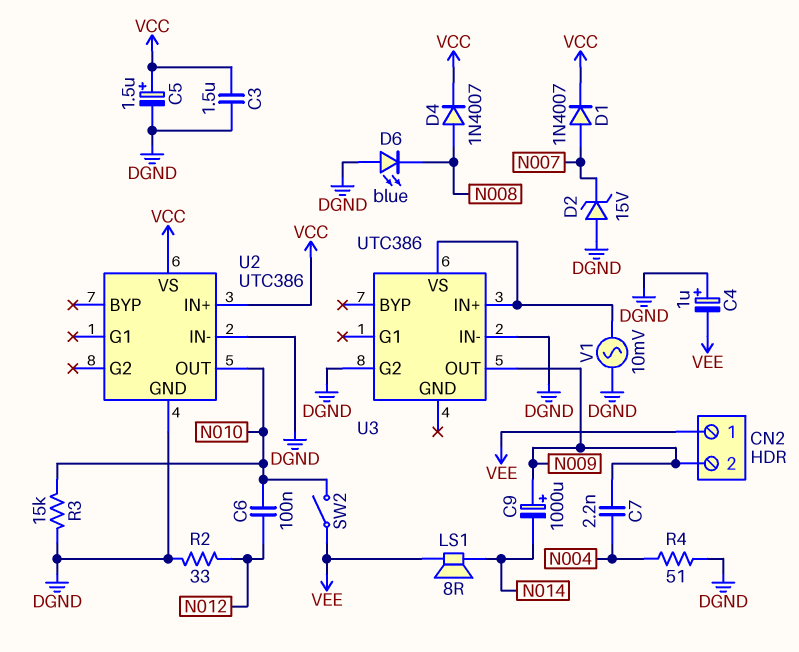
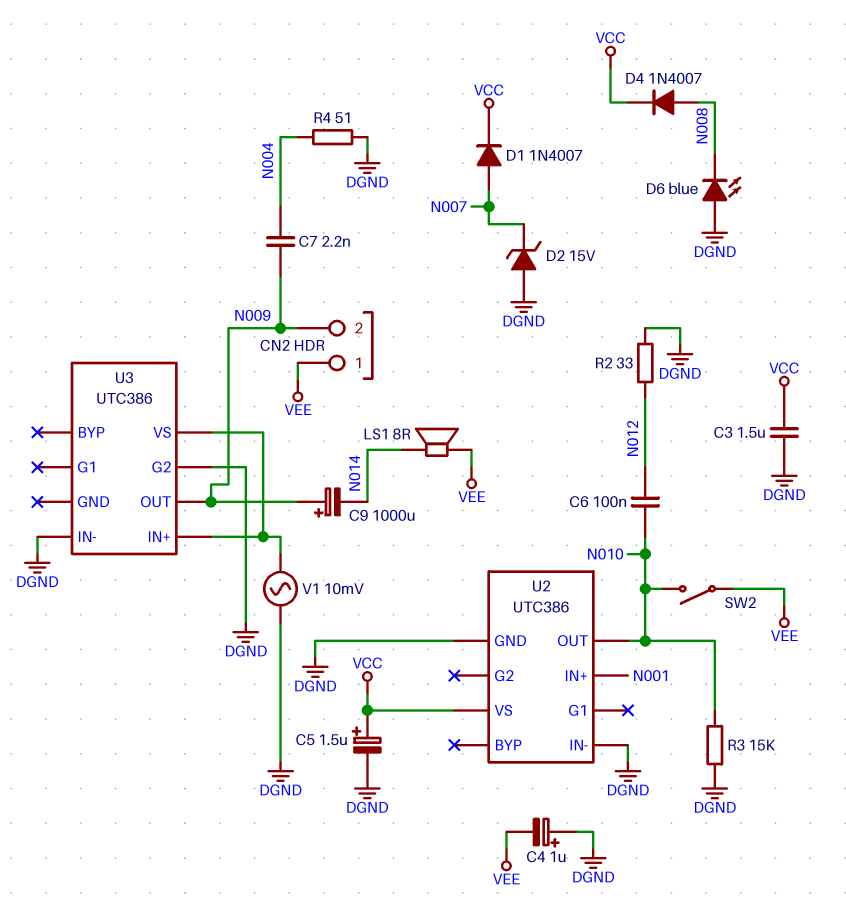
U2 pin IN+: VCC -> N001

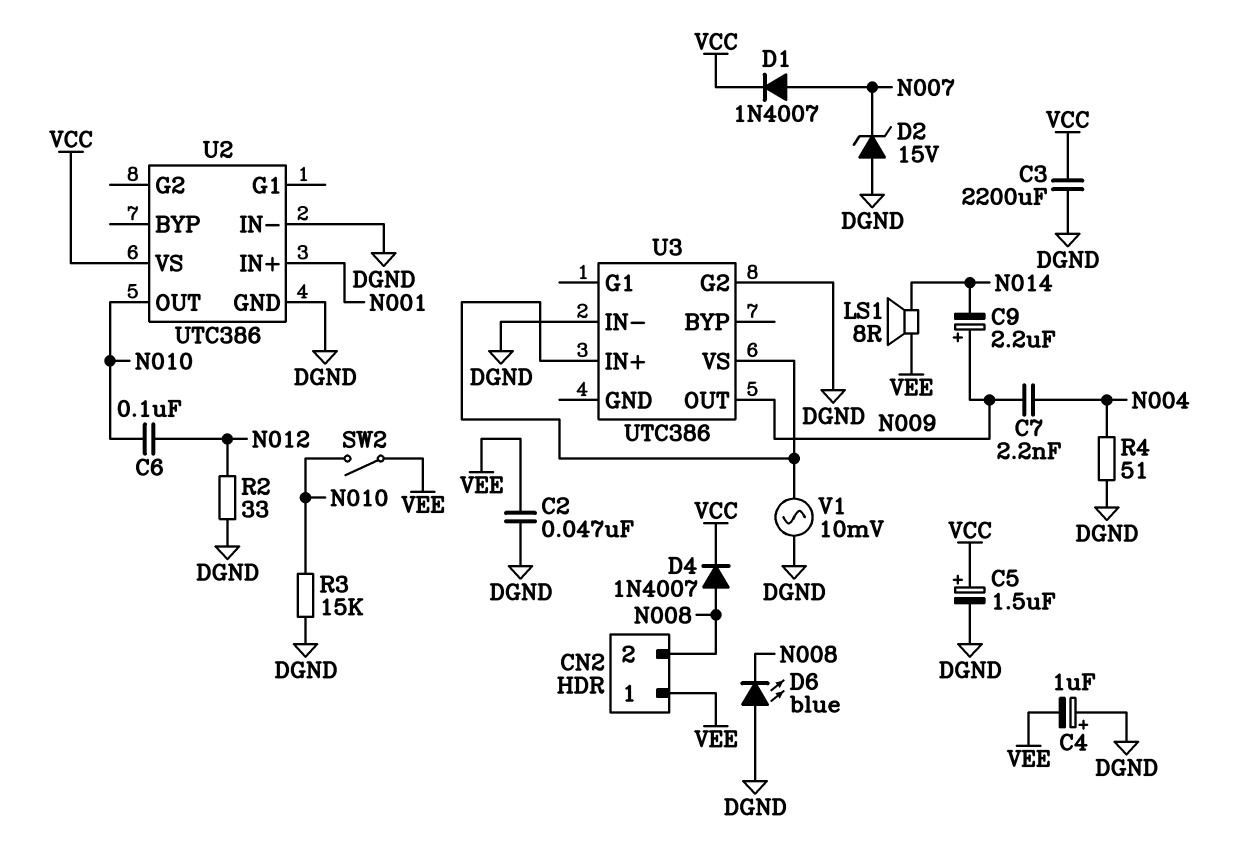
C2: none -> 47nF (DGND, VEE)
C3: 1.5uF (DGND, VCC) -> 2200uF (DGND, VCC)
C9: 1000uF (plus N009, minus N014) -> 2.2uF (plus N009, minus N014)
CN2 pin 2: N009 -> N008

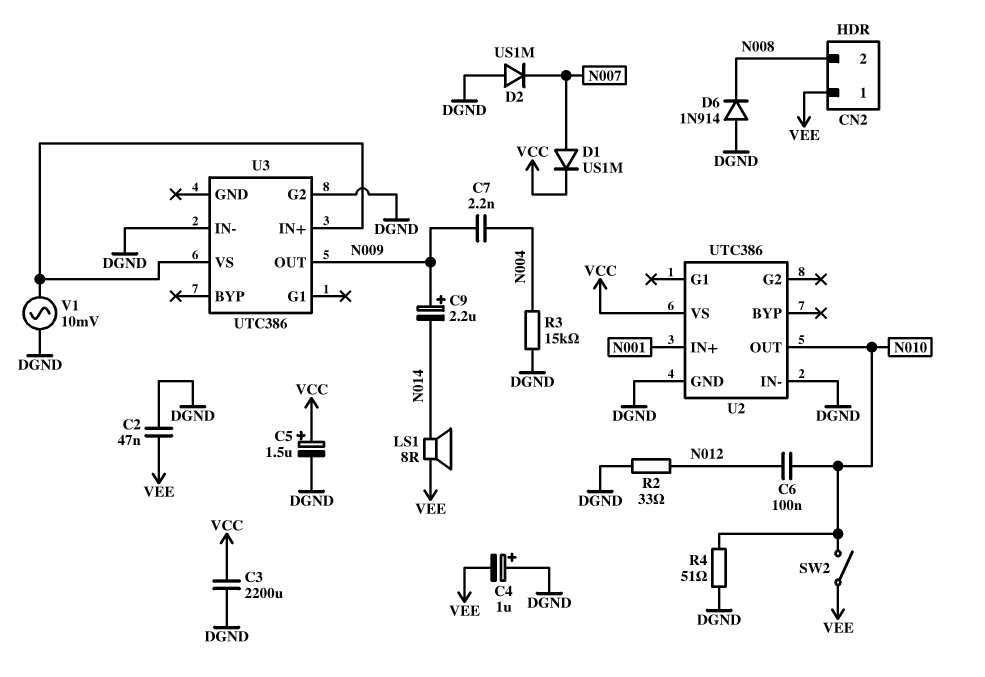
D1: diode 1N4007 (A N007, K VCC) -> diode US1M (A N007, K VCC)
D2: zener 15V (A DGND, K N007) -> diode US1M (A DGND, K N007)
D4: diode 1N4007 (A N008, K VCC) -> none
D6: LED blue (A DGND, K N008) -> diode 1N914 (A DGND, K N008)
R3: 15k (DGND, N010) -> 15k (DGND, N004)
R4: 51 (DGND, N004) -> 51 (DGND, N010)

